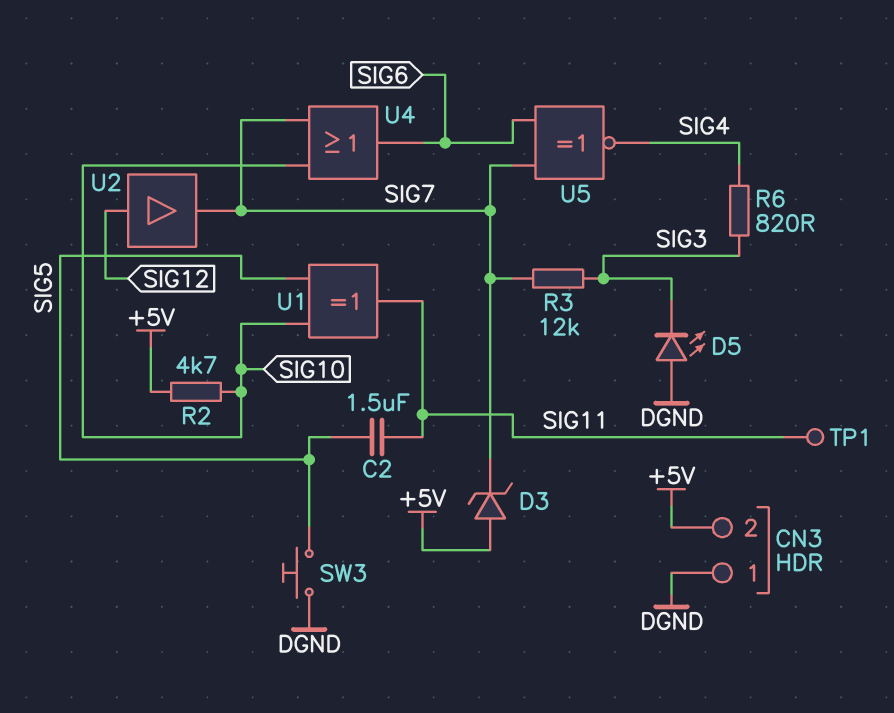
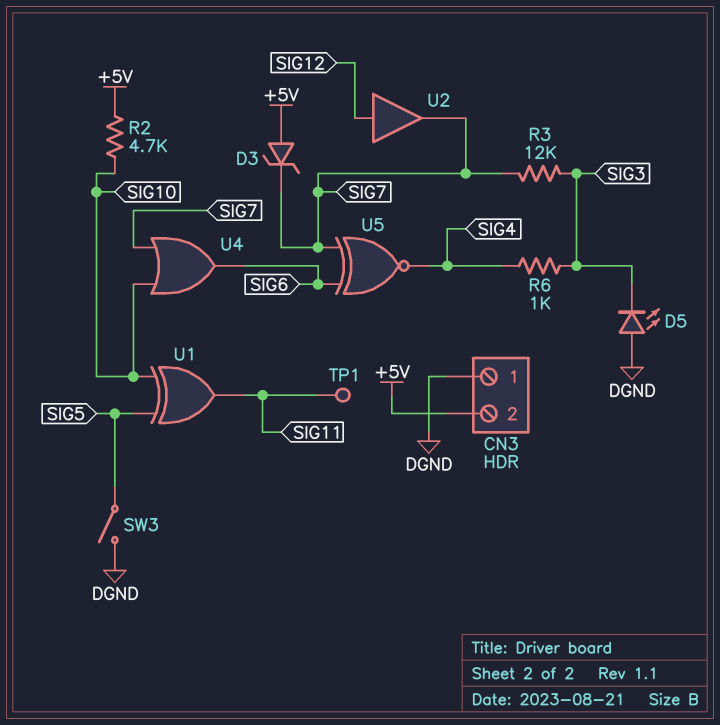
C2: 1.5uF (SIG5, SIG11) -> none
R6: 820 (SIG3, SIG4) -> 1k (SIG3, SIG4)
SW3: button (DGND, SIG5) -> switch (DGND, SIG5)

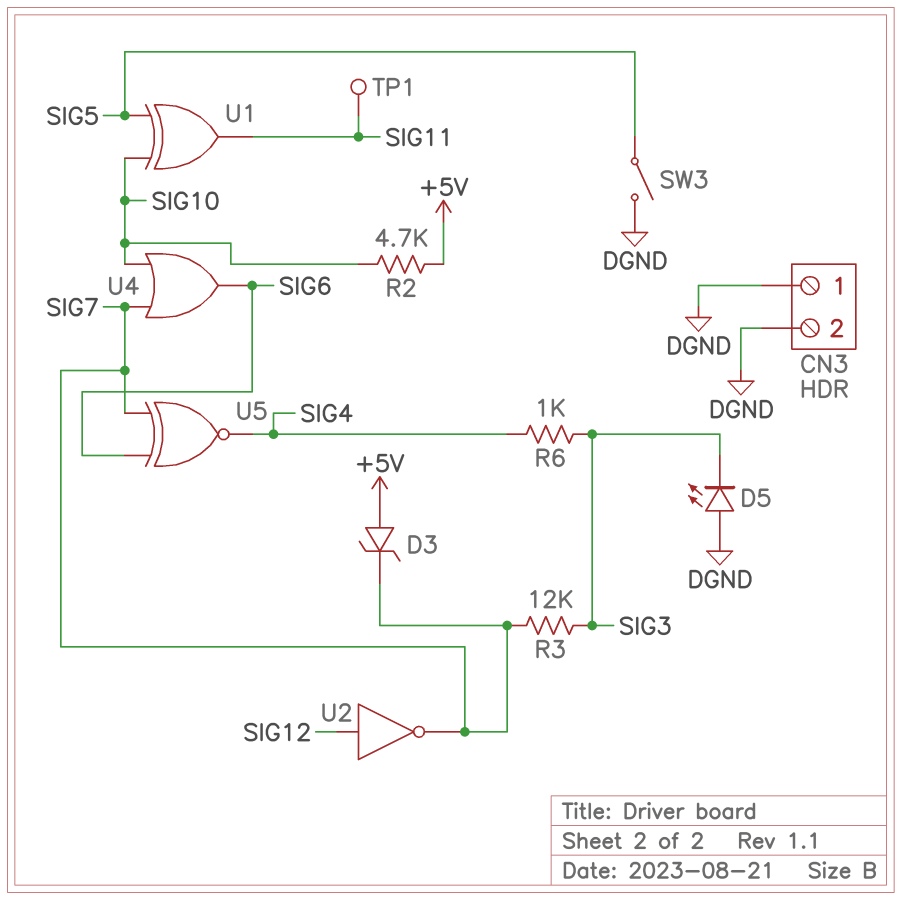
CN3 pin 2: +5V -> DGND
U2: buffer (in SIG12, out SIG7) -> NOT (in SIG12, out SIG7)

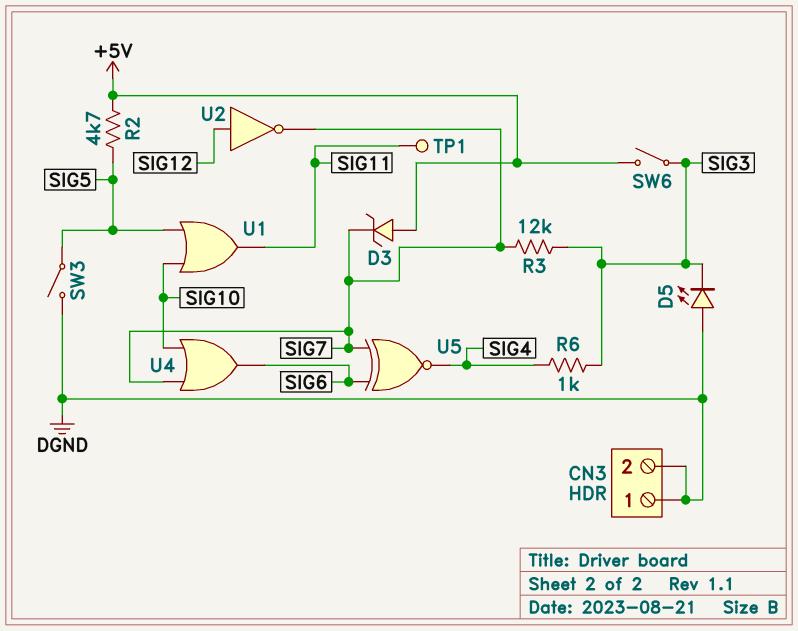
R2: 4.7k (+5V, SIG10) -> 4.7k (+5V, SIG5)
SW6: none -> switch (+5V, SIG3)
U1: XOR (in SIG5, in SIG10, out SIG11) -> OR (in SIG5, in SIG10, out SIG11)

